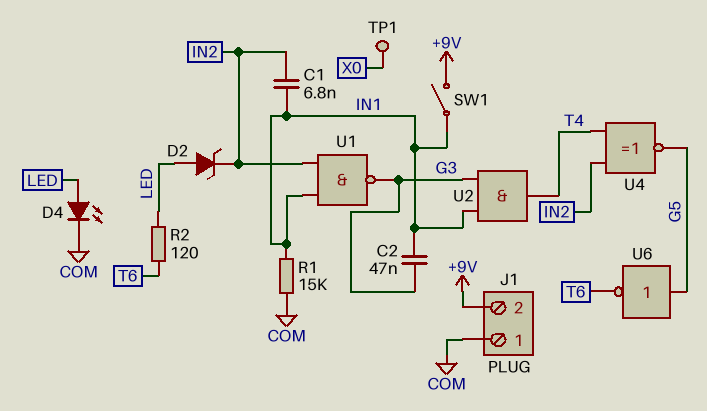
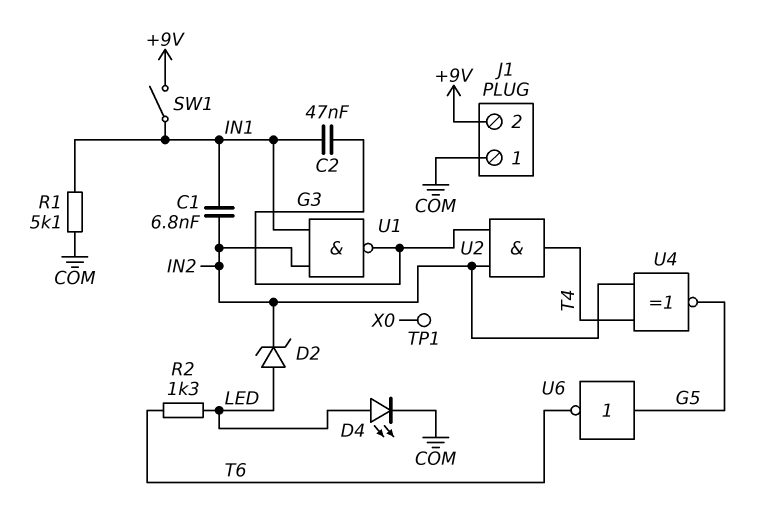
R1: 15k (COM, IN1) -> 5.1k (COM, IN1)
R2: 120 (LED, T6) -> 1.3k (LED, T6)
U2: AND (in G3, in IN1, out T4) -> AND (in G3, in IN2, out T4)

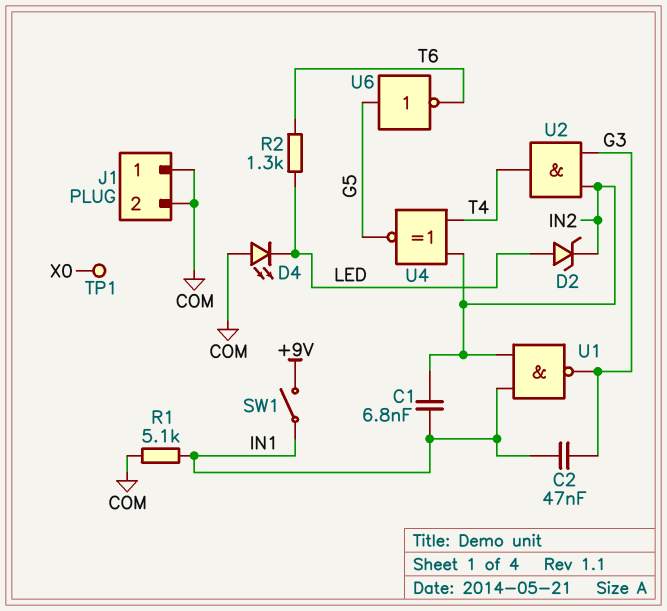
D4: LED (A LED, K COM) -> LED (A COM, K LED)
J1 pin 2: +9V -> COM

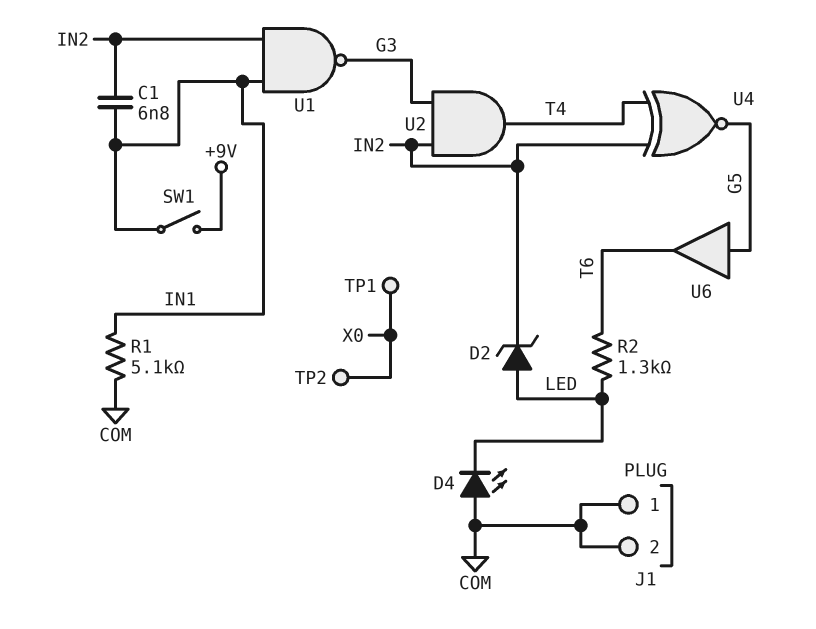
C2: 47nF (G3, IN1) -> none
TP2: none -> test point (X0)
U6: NOT (in G5, out T6) -> buffer (in G5, out T6)

